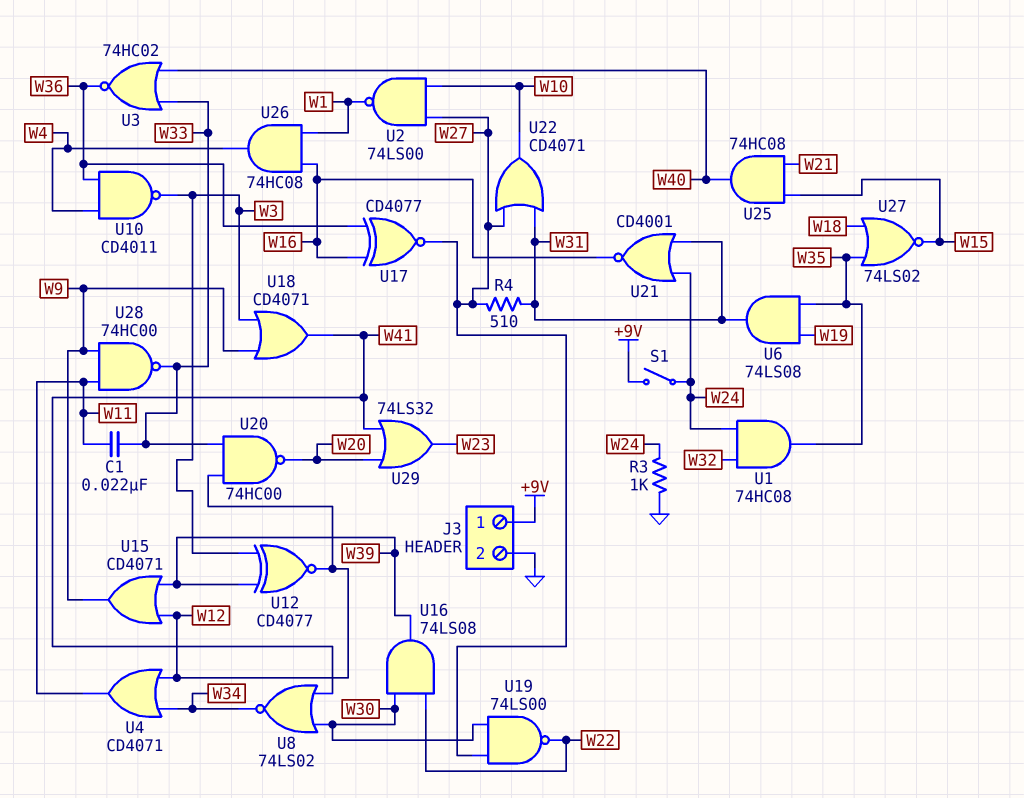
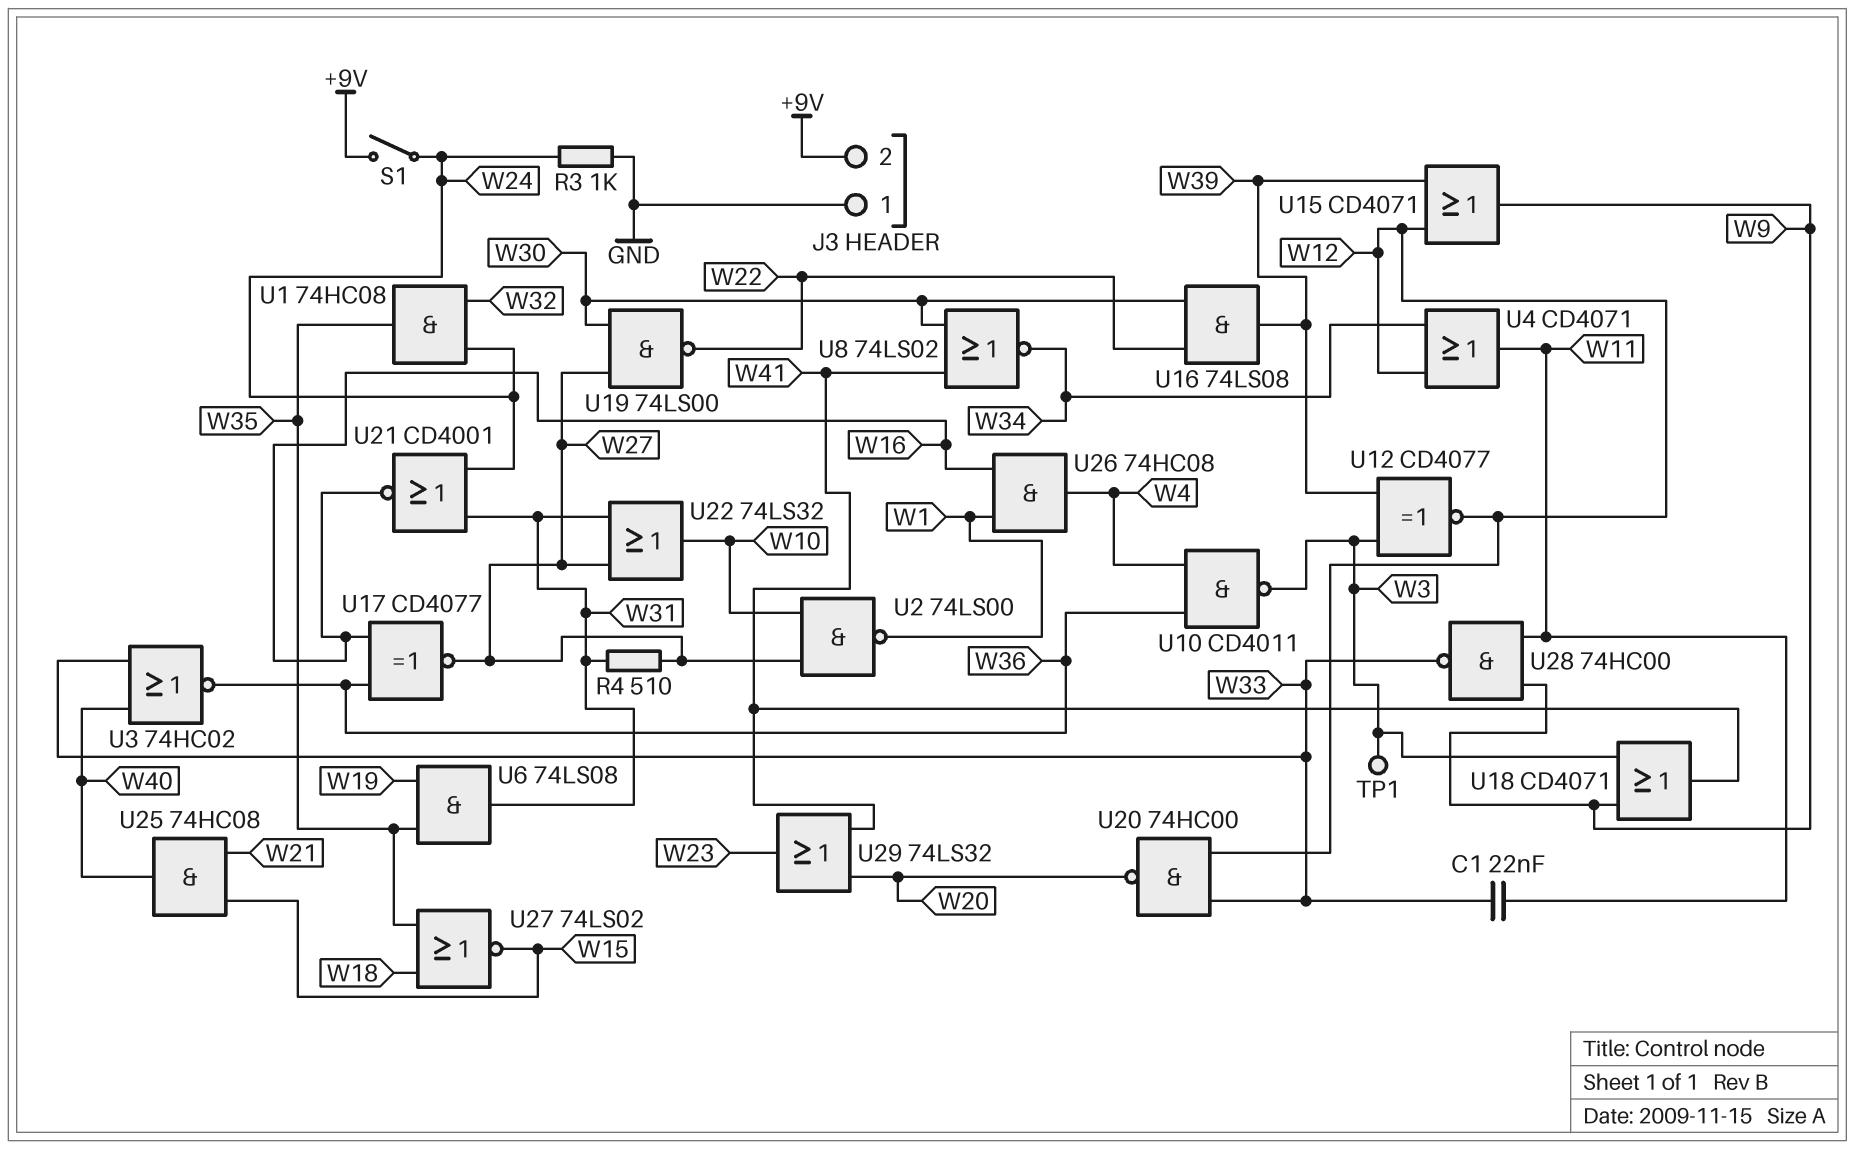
J3 pin 1: +9V -> GND
J3 pin 2: GND -> +9V
TP1: none -> test point (W3)
U22: OR CD4071 (in W27, in W31, out W10) -> OR 74LS32 (in W27, in W31, out W10)

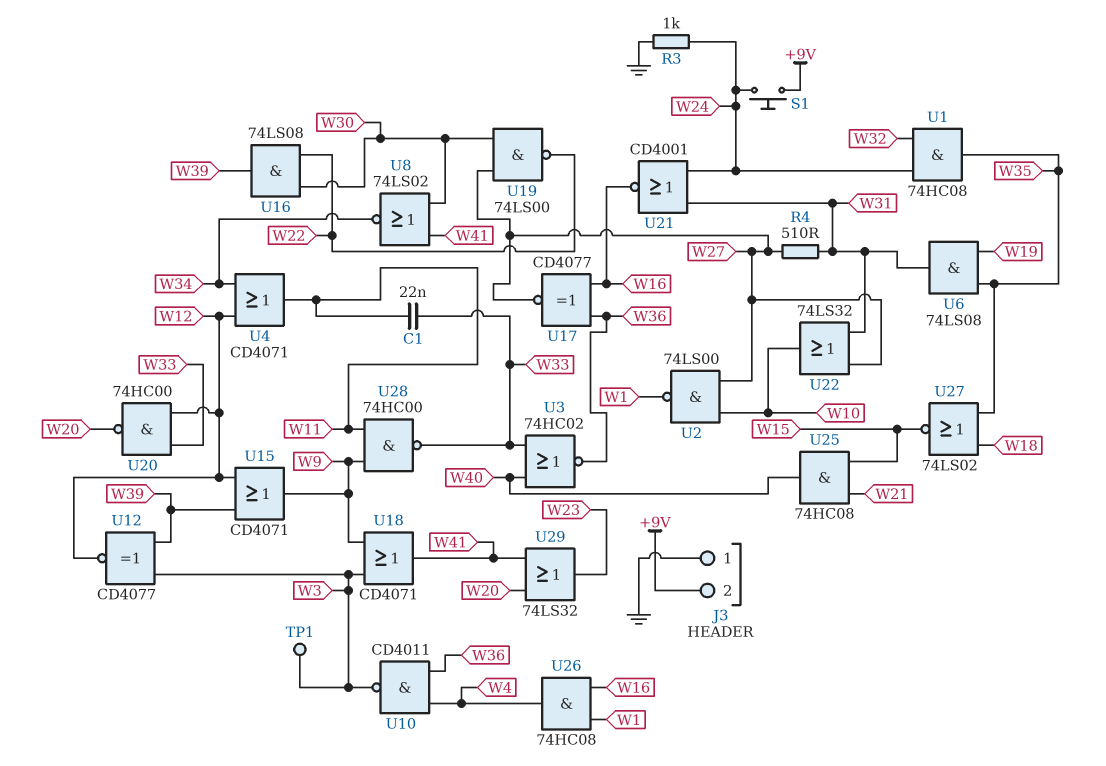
S1: switch (+9V, W24) -> button (+9V, W24)

